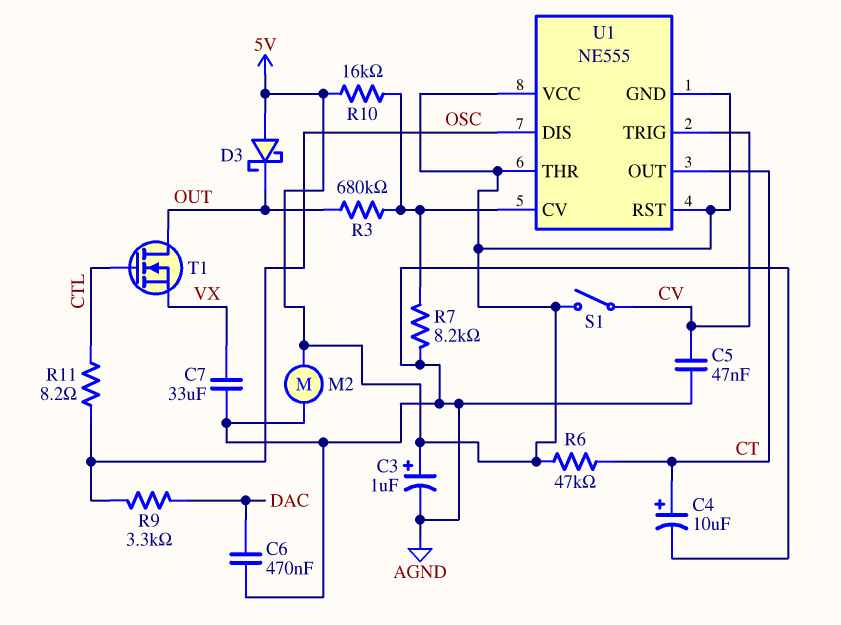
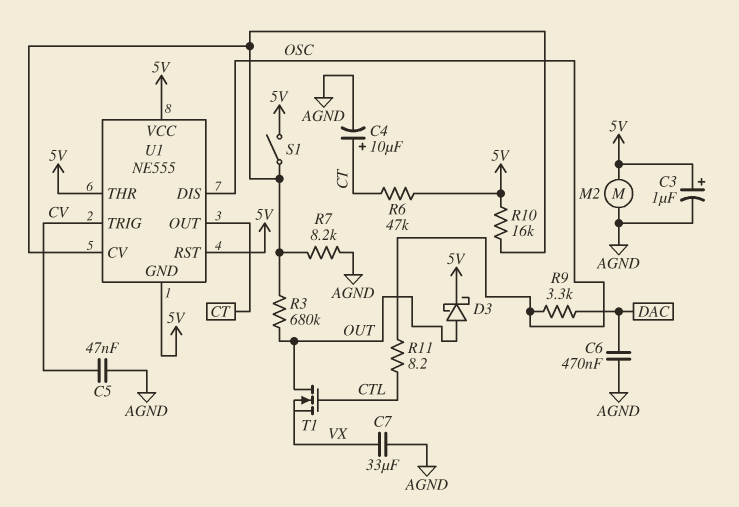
D3: schottky (A 5V, K OUT) -> schottky (A OUT, K 5V)
S1: switch (5V, CV) -> switch (5V, U1/CV)

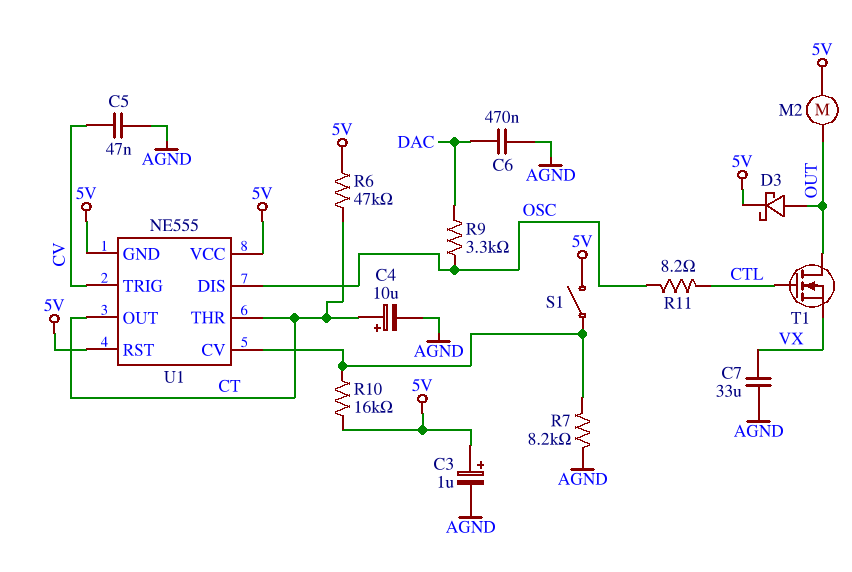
M2: motor (5V, AGND) -> motor (5V, OUT)
R3: 680k (OUT, U1/CV) -> none
U1 pin THR: 5V -> CT

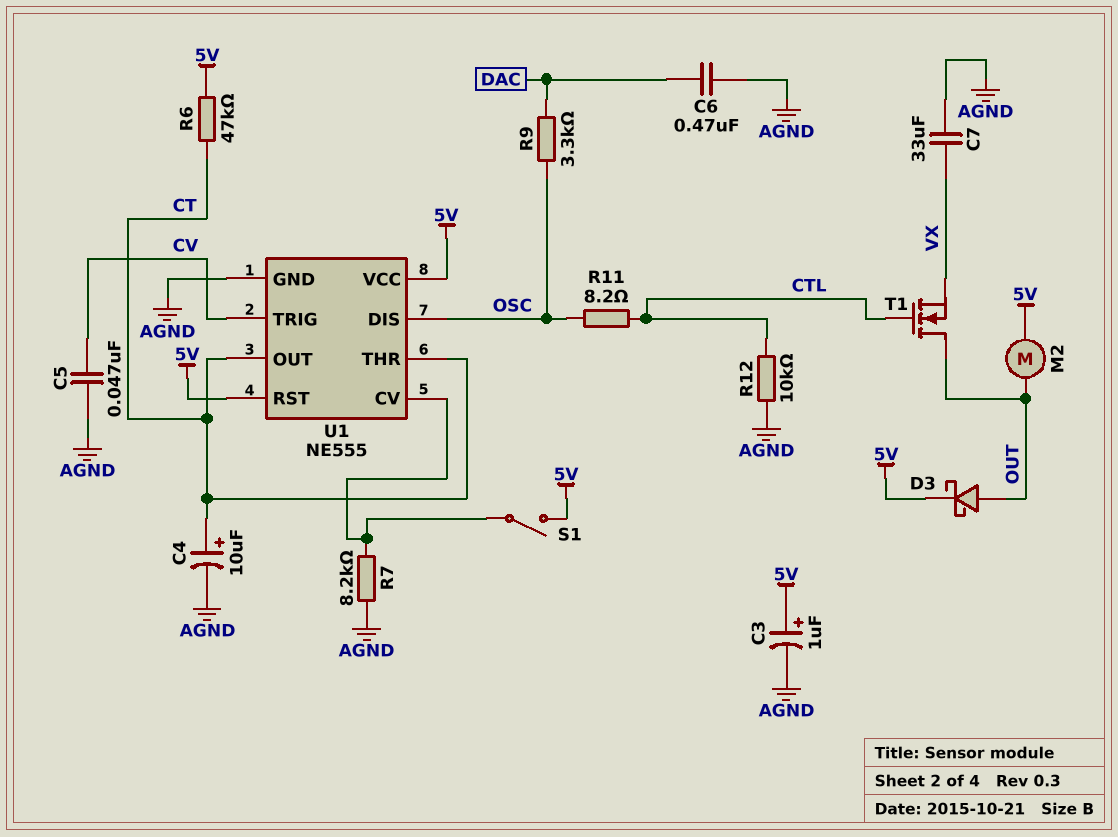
R10: 16k (5V, U1/CV) -> none
R12: none -> 10k (AGND, CTL)
U1 pin GND: 5V -> AGND

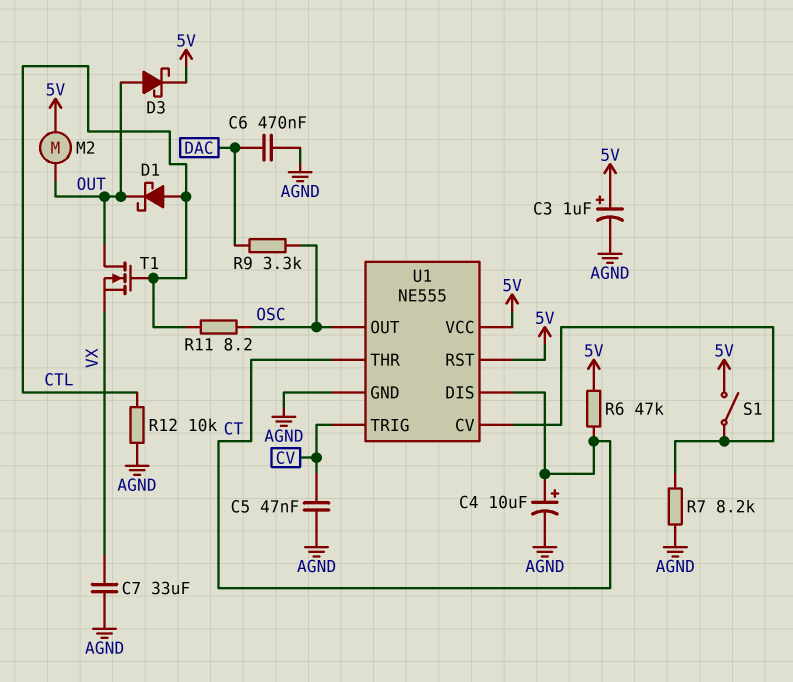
D1: none -> schottky (A CTL, K OUT)
U1 pin DIS: OSC -> CT
U1 pin OUT: CT -> OSC

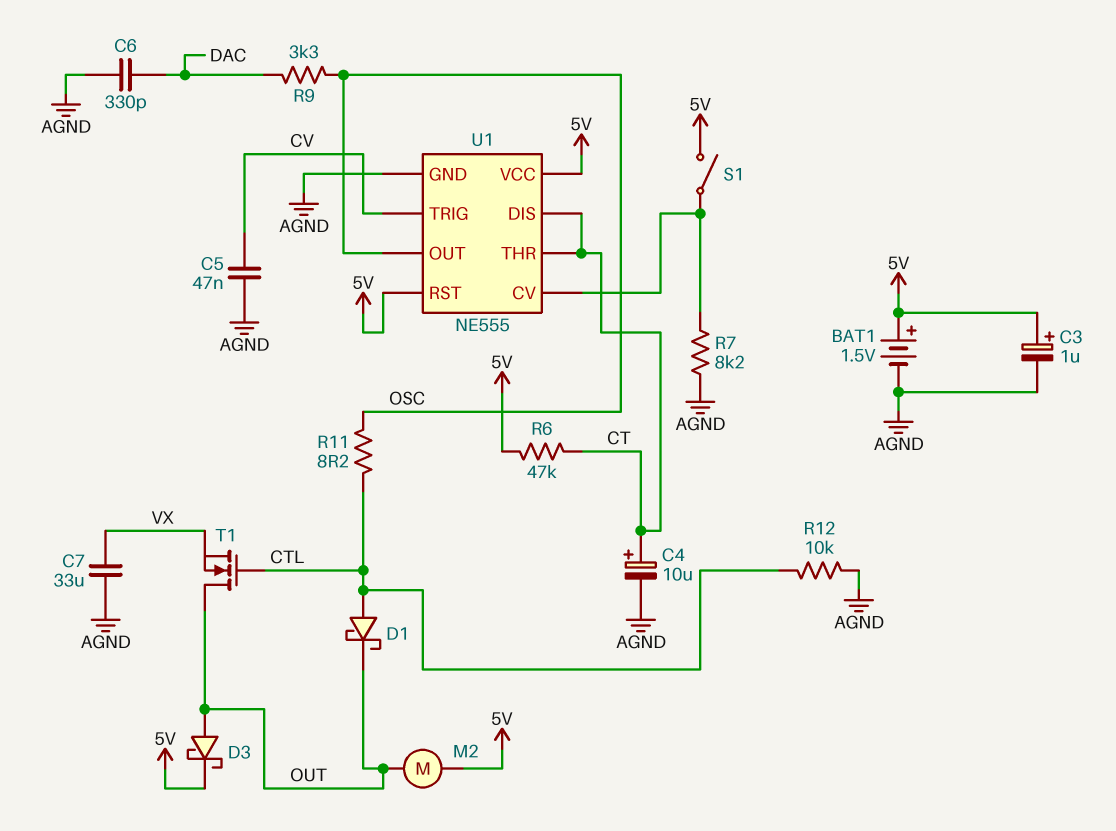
BAT1: none -> 1.5V (plus 5V, minus AGND)
C6: 470nF (AGND, DAC) -> 330pF (AGND, DAC)

